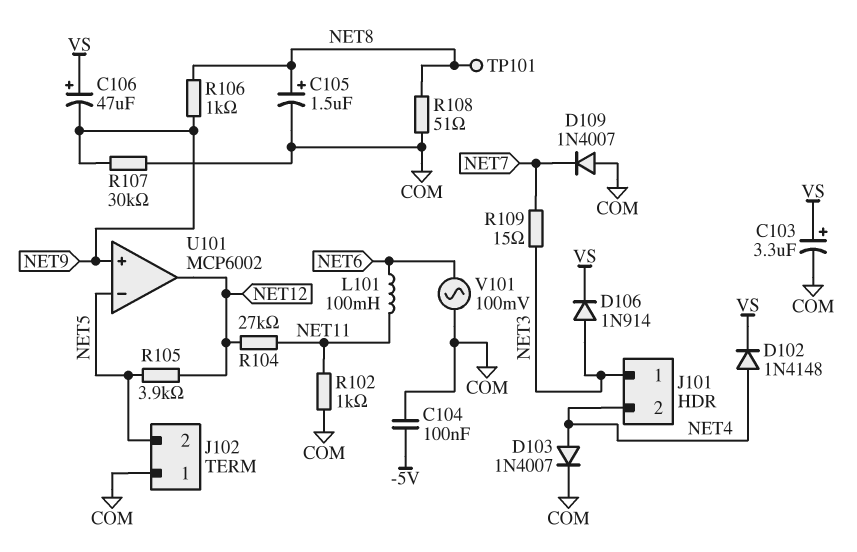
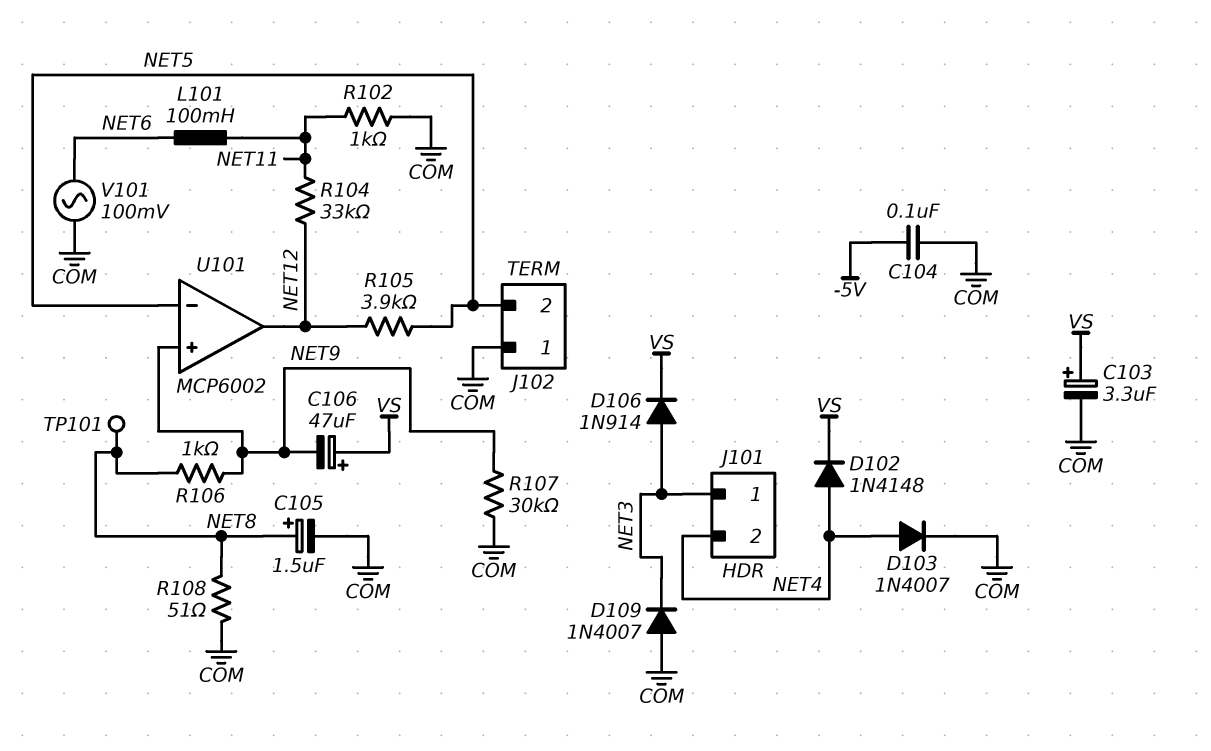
D109: diode 1N4007 (A COM, K NET7) -> diode 1N4007 (A COM, K NET3)
R104: 27k (NET11, NET12) -> 33k (NET11, NET12)
R109: 15 (NET3, NET7) -> none

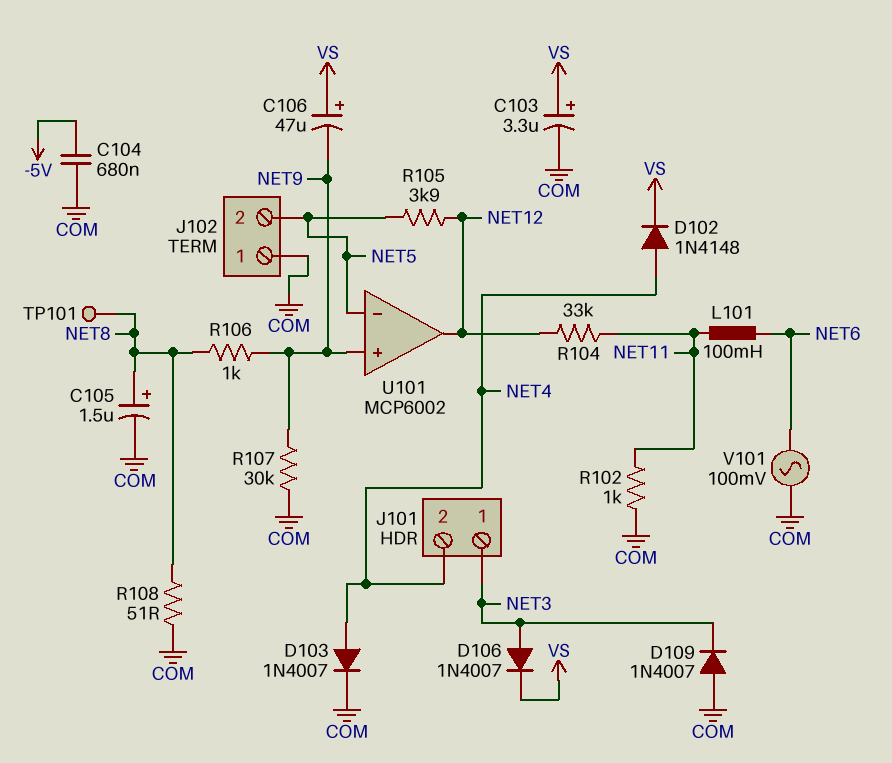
C104: 100nF (-5V, COM) -> 680nF (-5V, COM)
D106: diode 1N914 (A NET3, K VS) -> diode 1N4007 (A NET3, K VS)

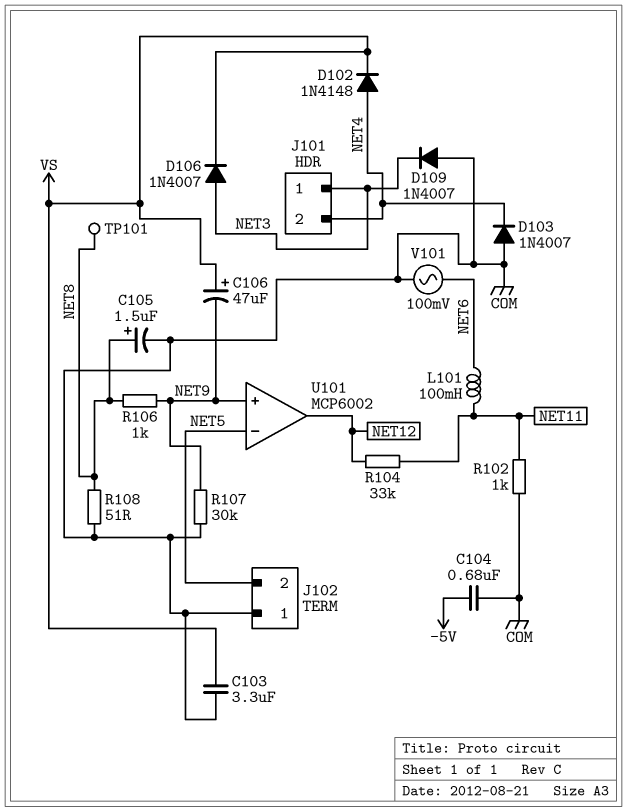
C103: 3.3uF (plus VS, minus COM) -> 3.3uF (COM, VS)
D103: diode 1N4007 (A NET4, K COM) -> diode 1N4007 (A COM, K NET4)
R105: 3.9k (NET5, NET12) -> none

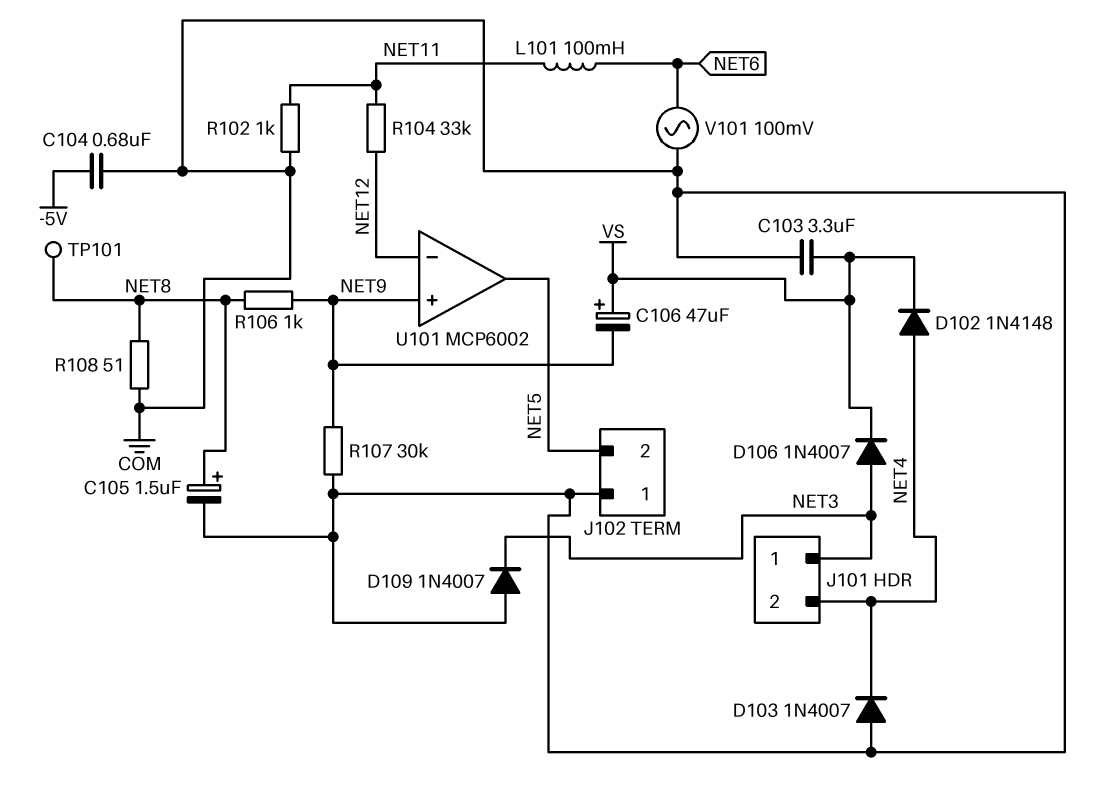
U101 pin in-: NET5 -> NET12
U101 pin out: NET12 -> NET5

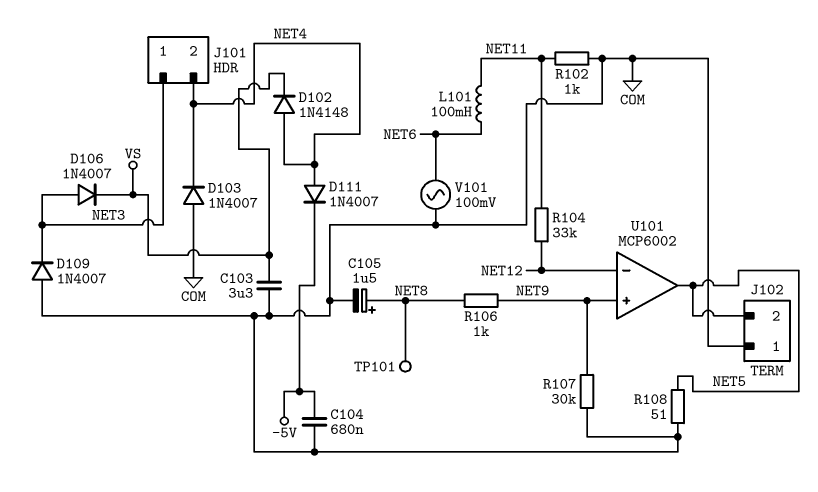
C106: 47uF (plus VS, minus NET9) -> none
D111: none -> diode 1N4007 (A NET4, K -5V)
R108: 51 (COM, NET8) -> 51 (COM, NET5)

